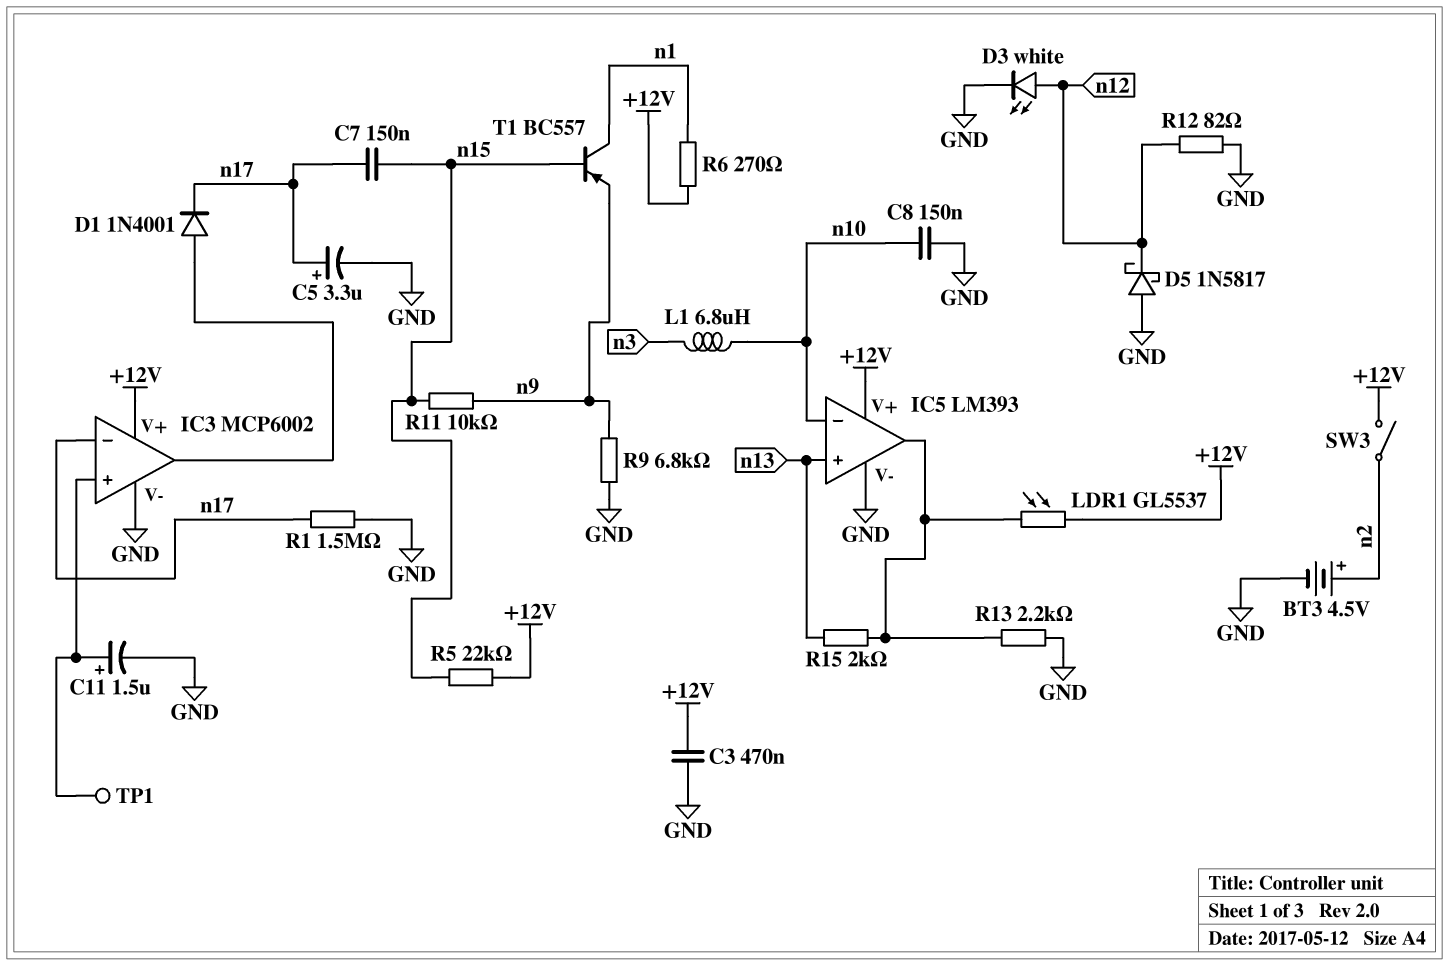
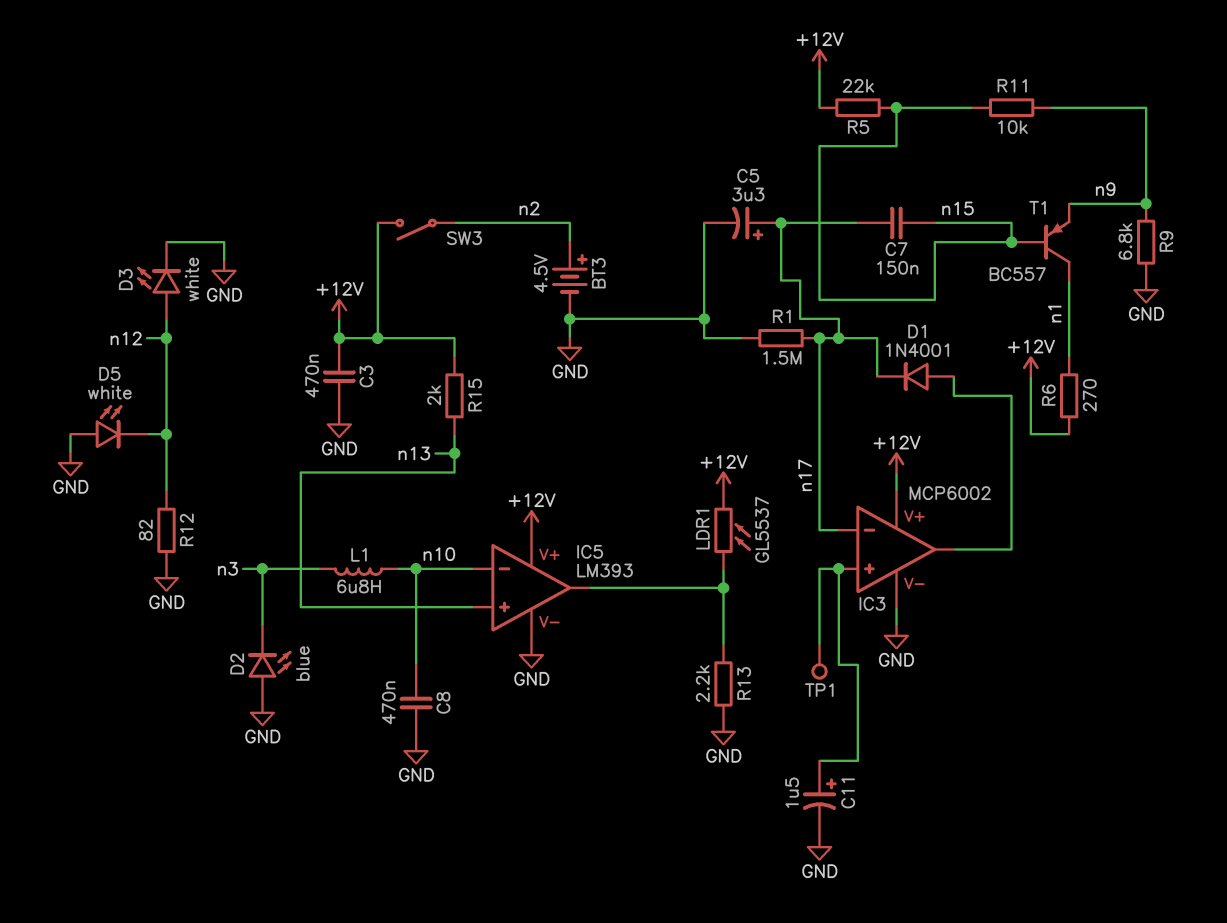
C8: 150nF (GND, n10) -> 470nF (GND, n10)
D2: none -> LED blue (A GND, K n3)
D5: schottky 1N5817 (A GND, K n12) -> LED white (A GND, K n12)
R15: 2k (IC5/out, n13) -> 2k (+12V, n13)

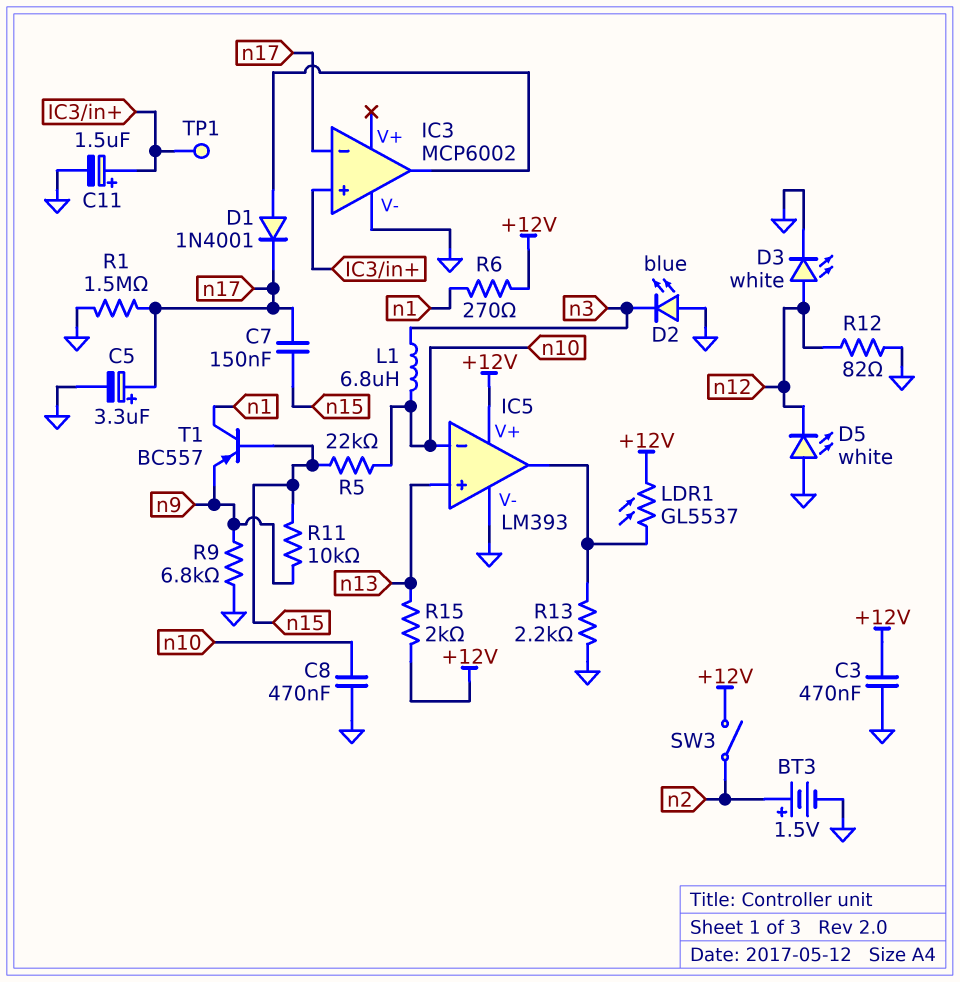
BT3: 4.5V (plus n2, minus GND) -> 1.5V (plus n2, minus GND)
IC3 pin V+: +12V -> none
R5: 22k (+12V, n15) -> 22k (n10, n15)

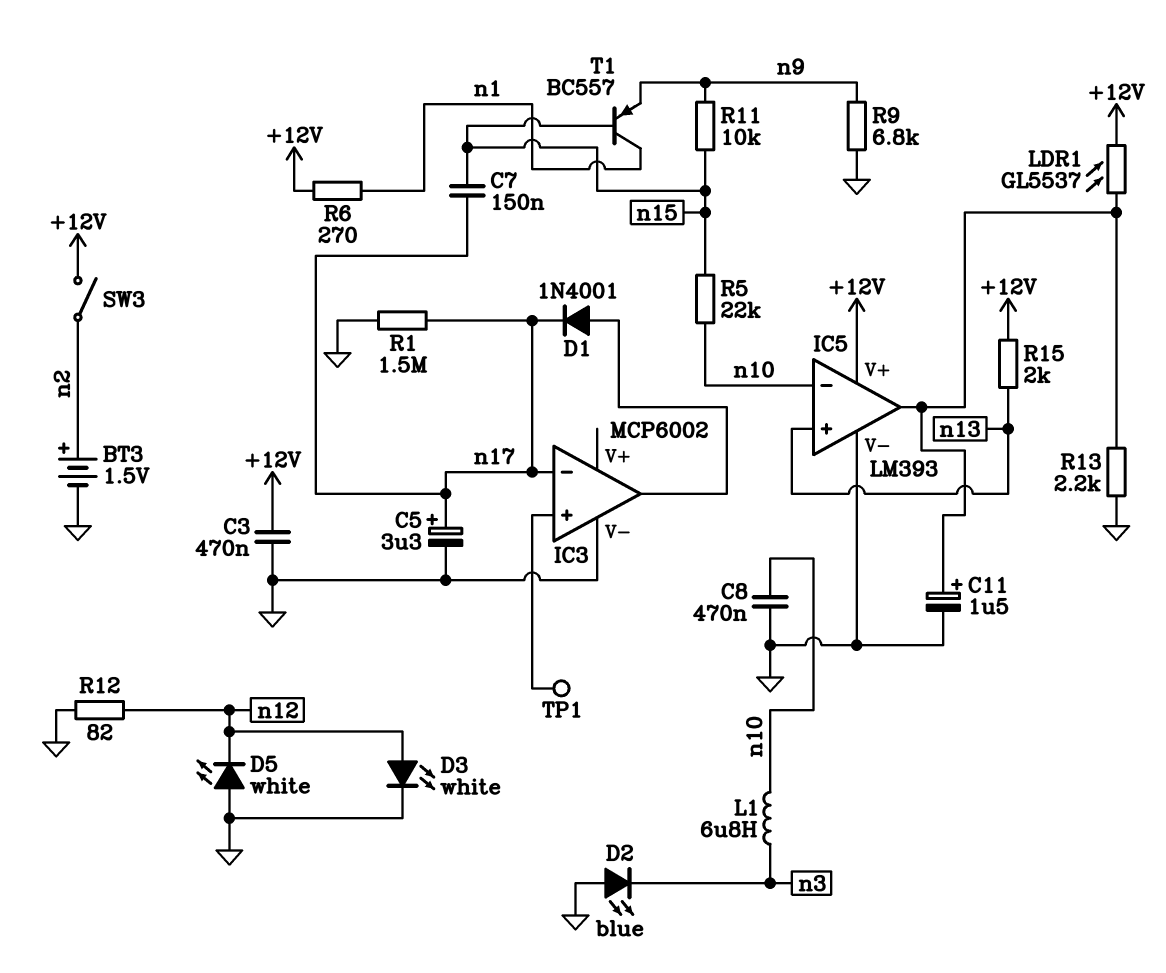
C11: 1.5uF (plus IC3/in+, minus GND) -> 1.5uF (plus IC5/out, minus GND)

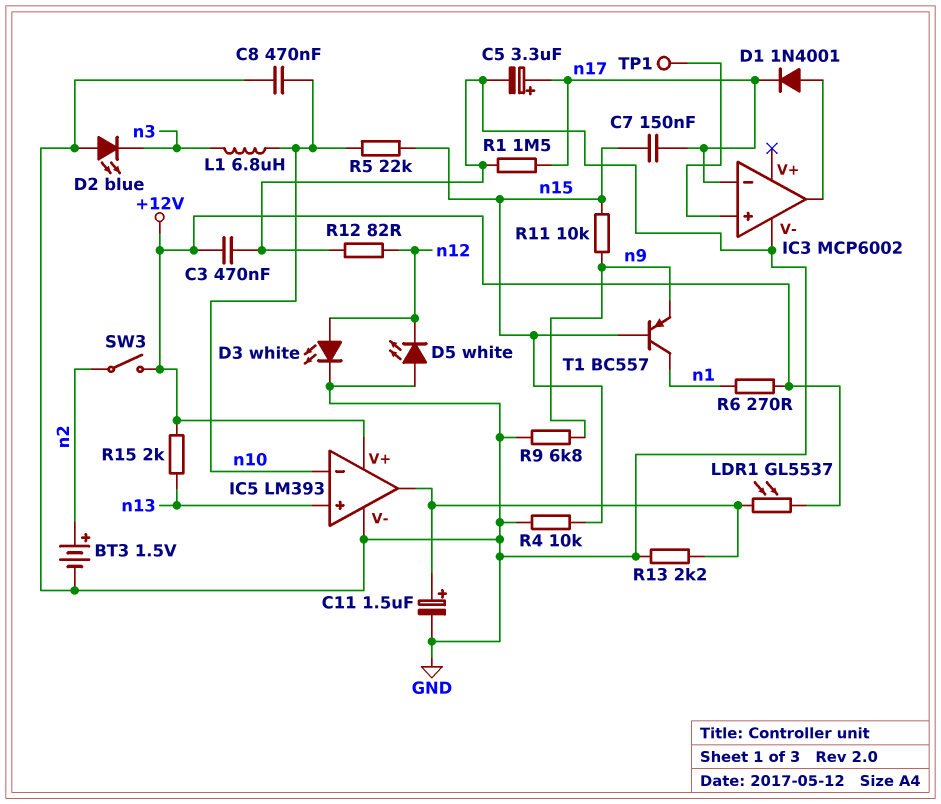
R4: none -> 10k (GND, n15)

